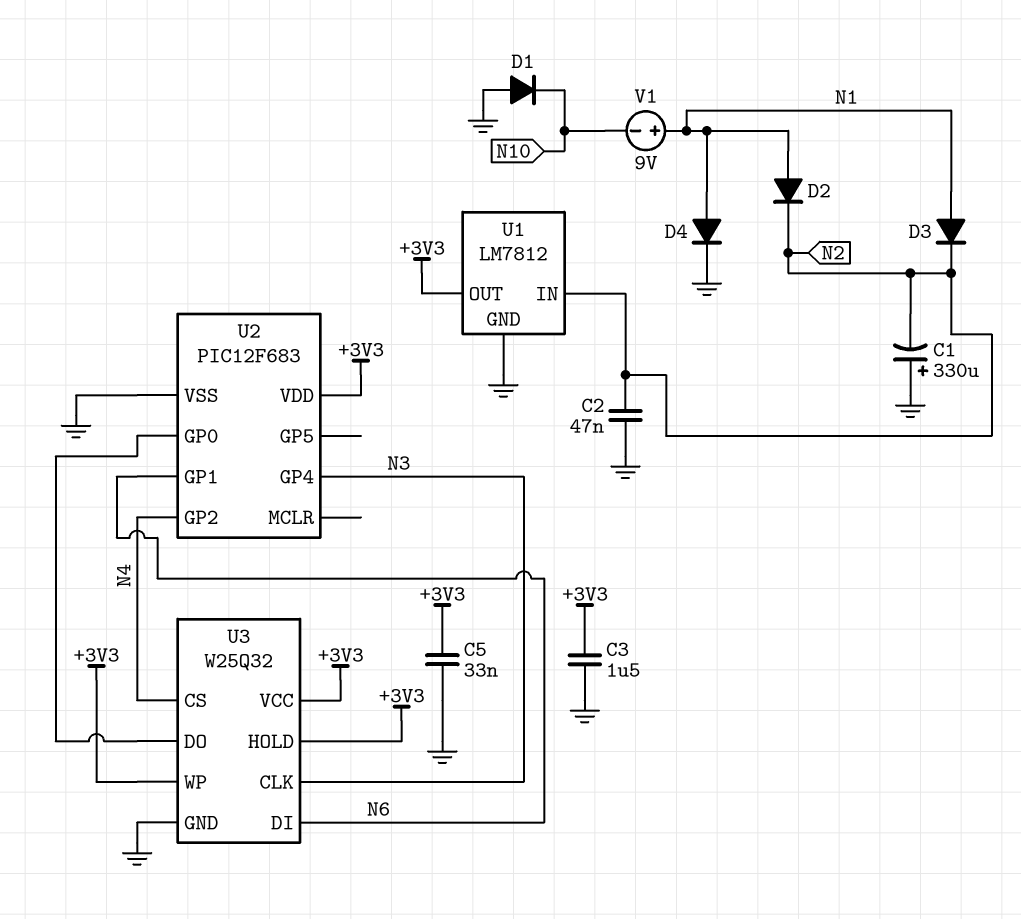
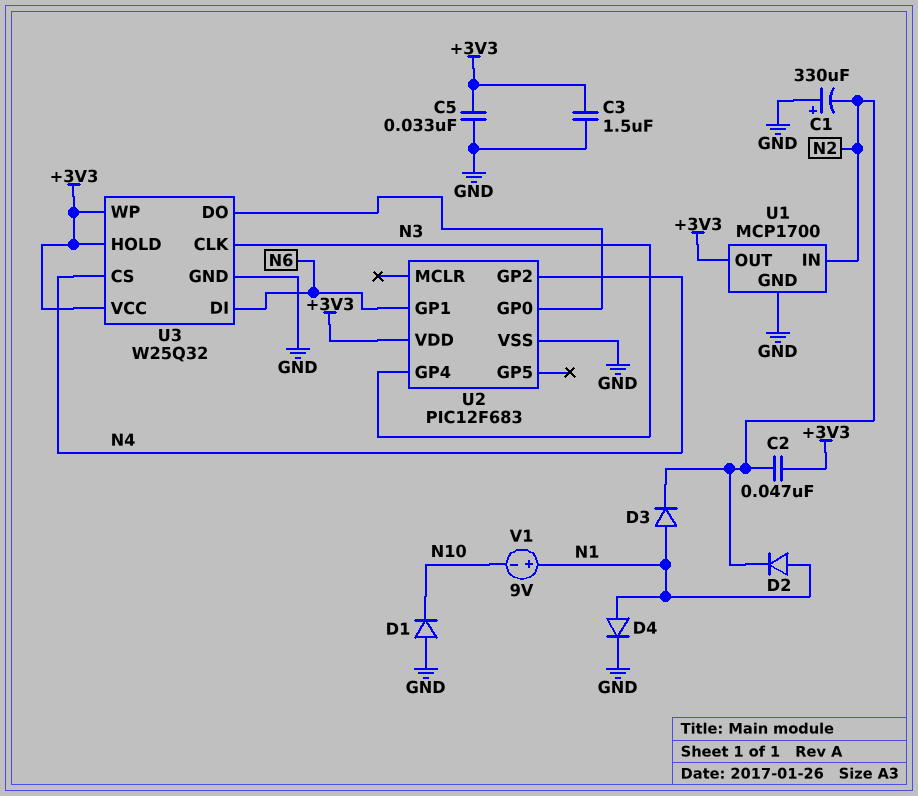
C2: 47nF (GND, N2) -> 47nF (+3V3, N2)
U1: LM7812 -> MCP1700

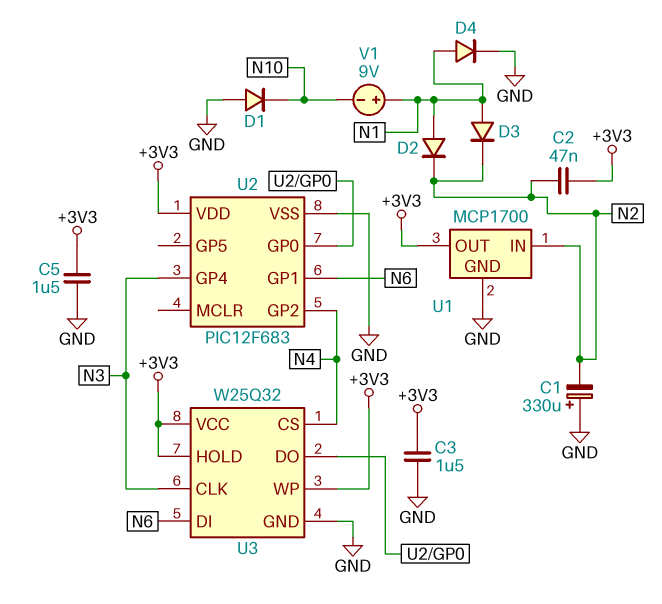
C5: 33nF (+3V3, GND) -> 1.5uF (+3V3, GND)

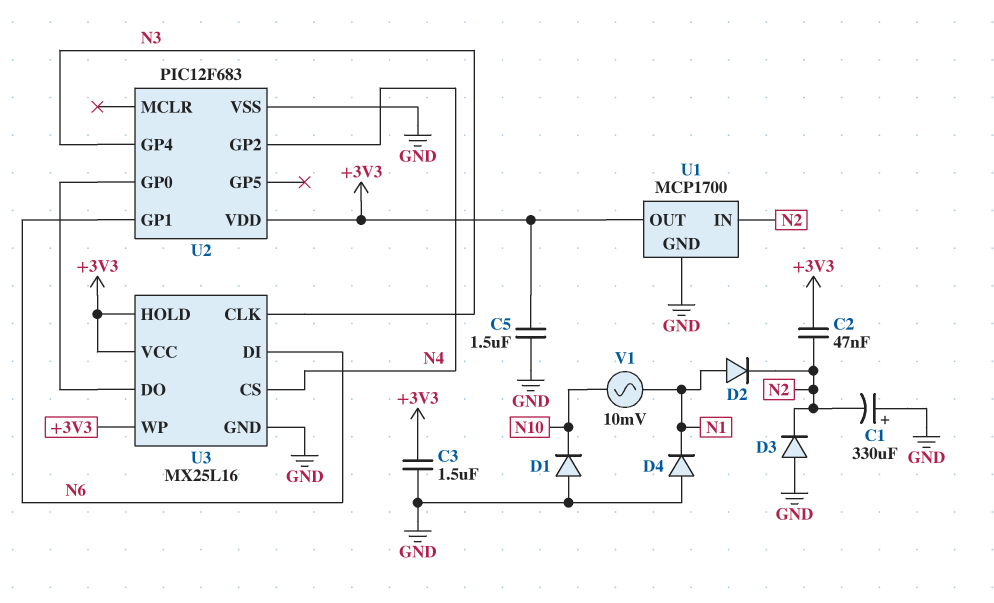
D3: diode (A N1, K N2) -> diode (A GND, K N2)
D4: diode (A N1, K GND) -> diode (A GND, K N1)
U3: W25Q32 -> MX25L16
V1: 9V (plus N1, minus N10) -> AC 10mV (N1, N10)

